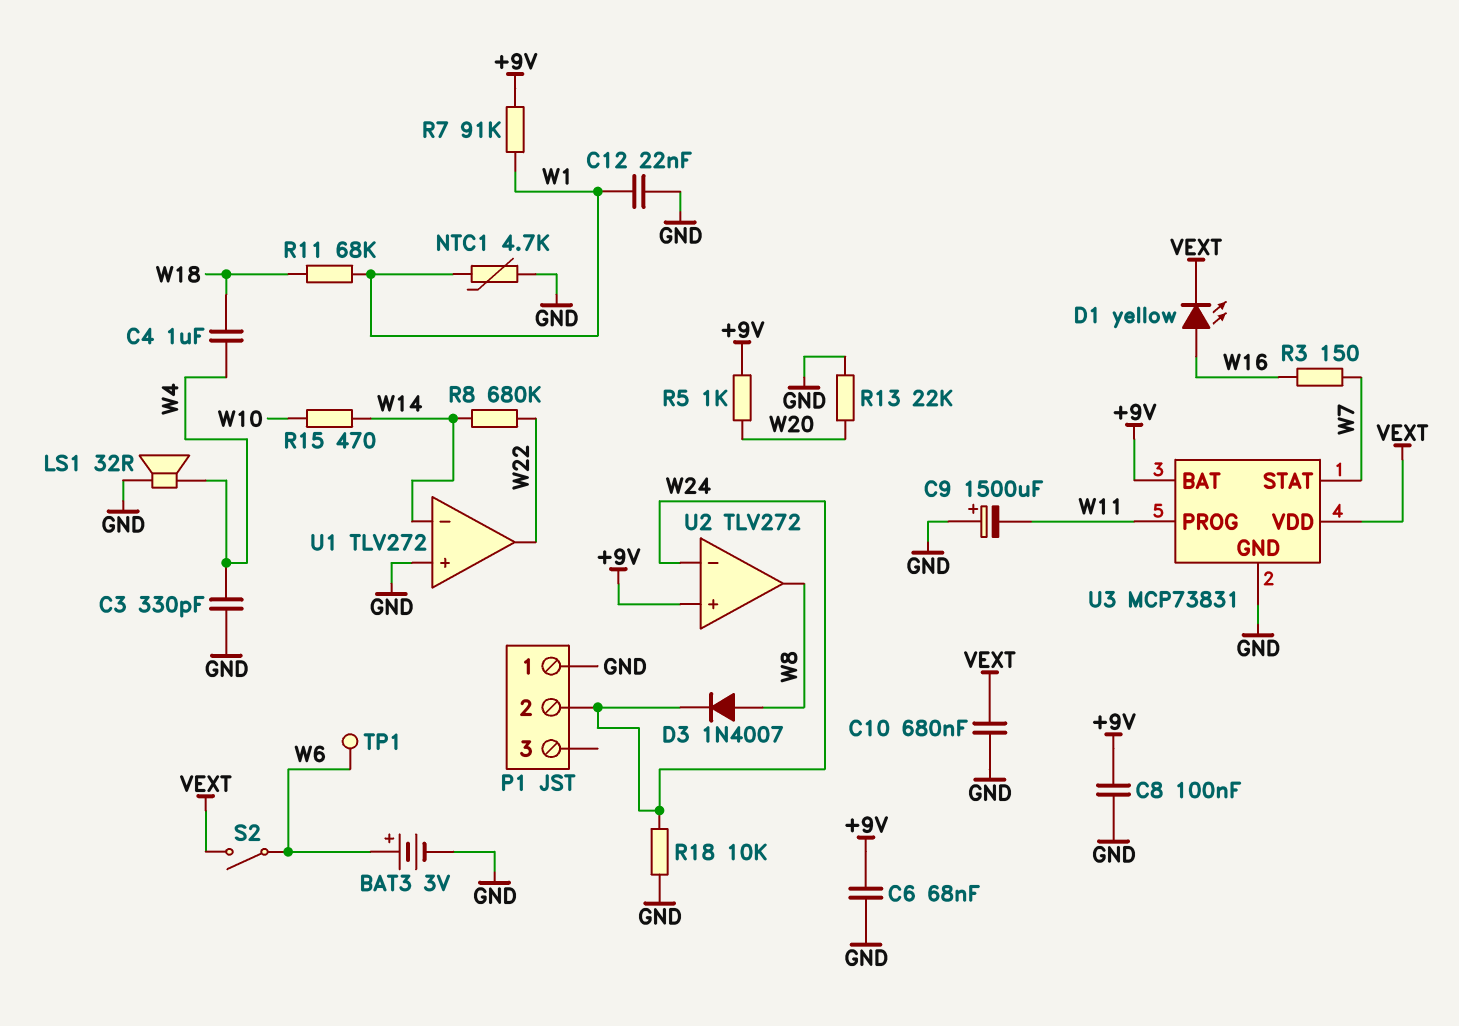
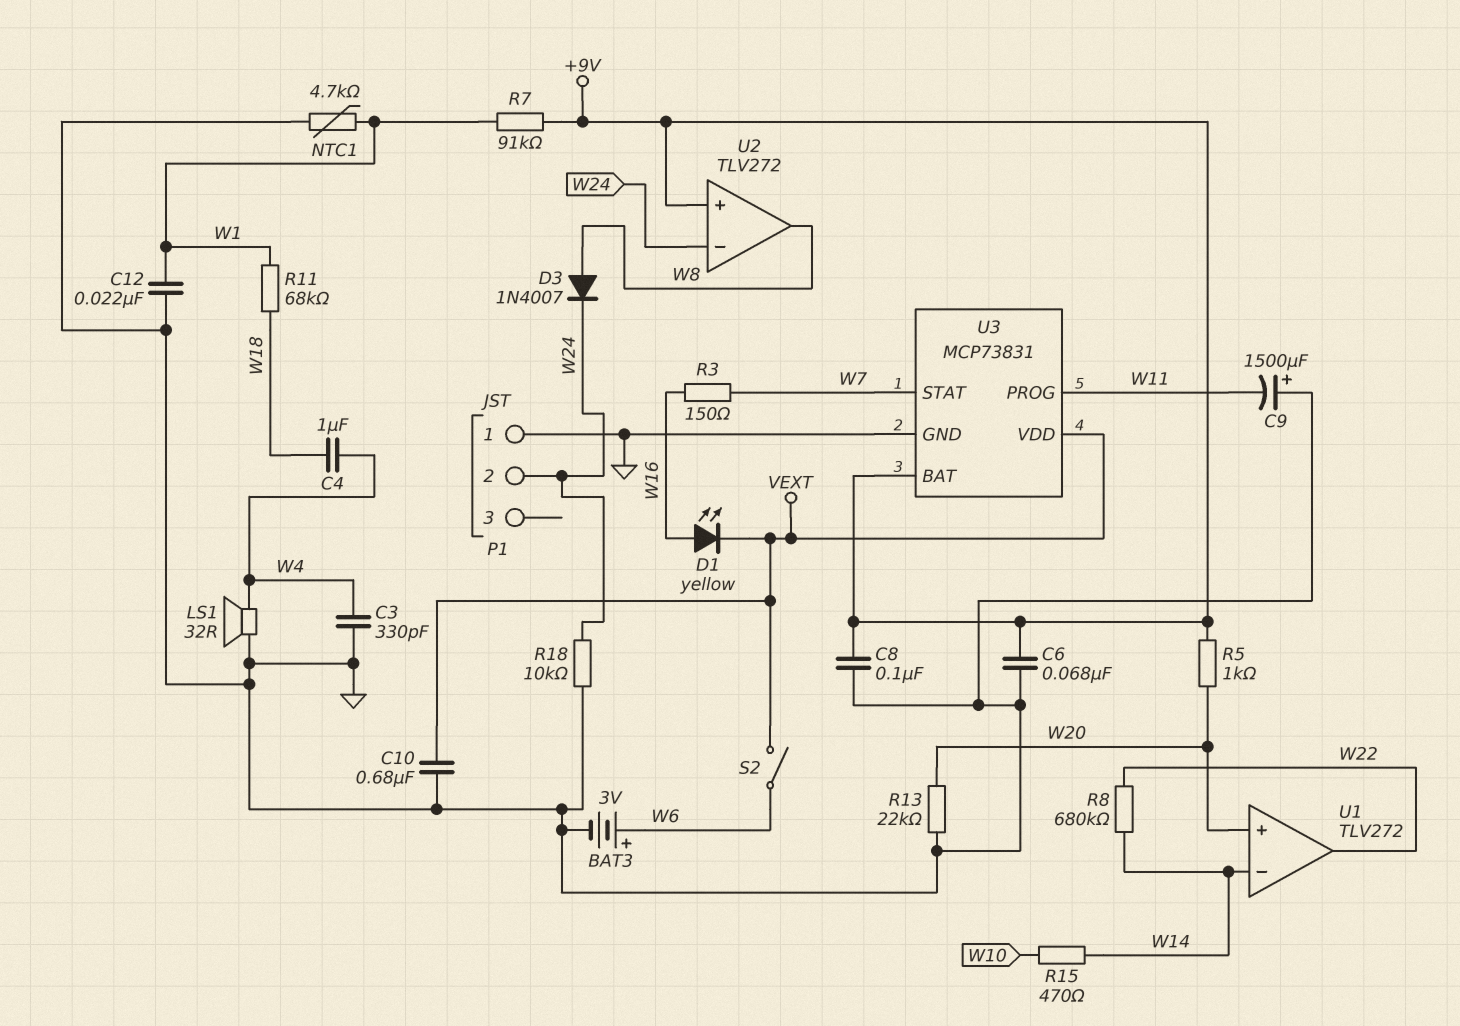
TP1: test point (W6) -> none
U1 pin in+: GND -> W20

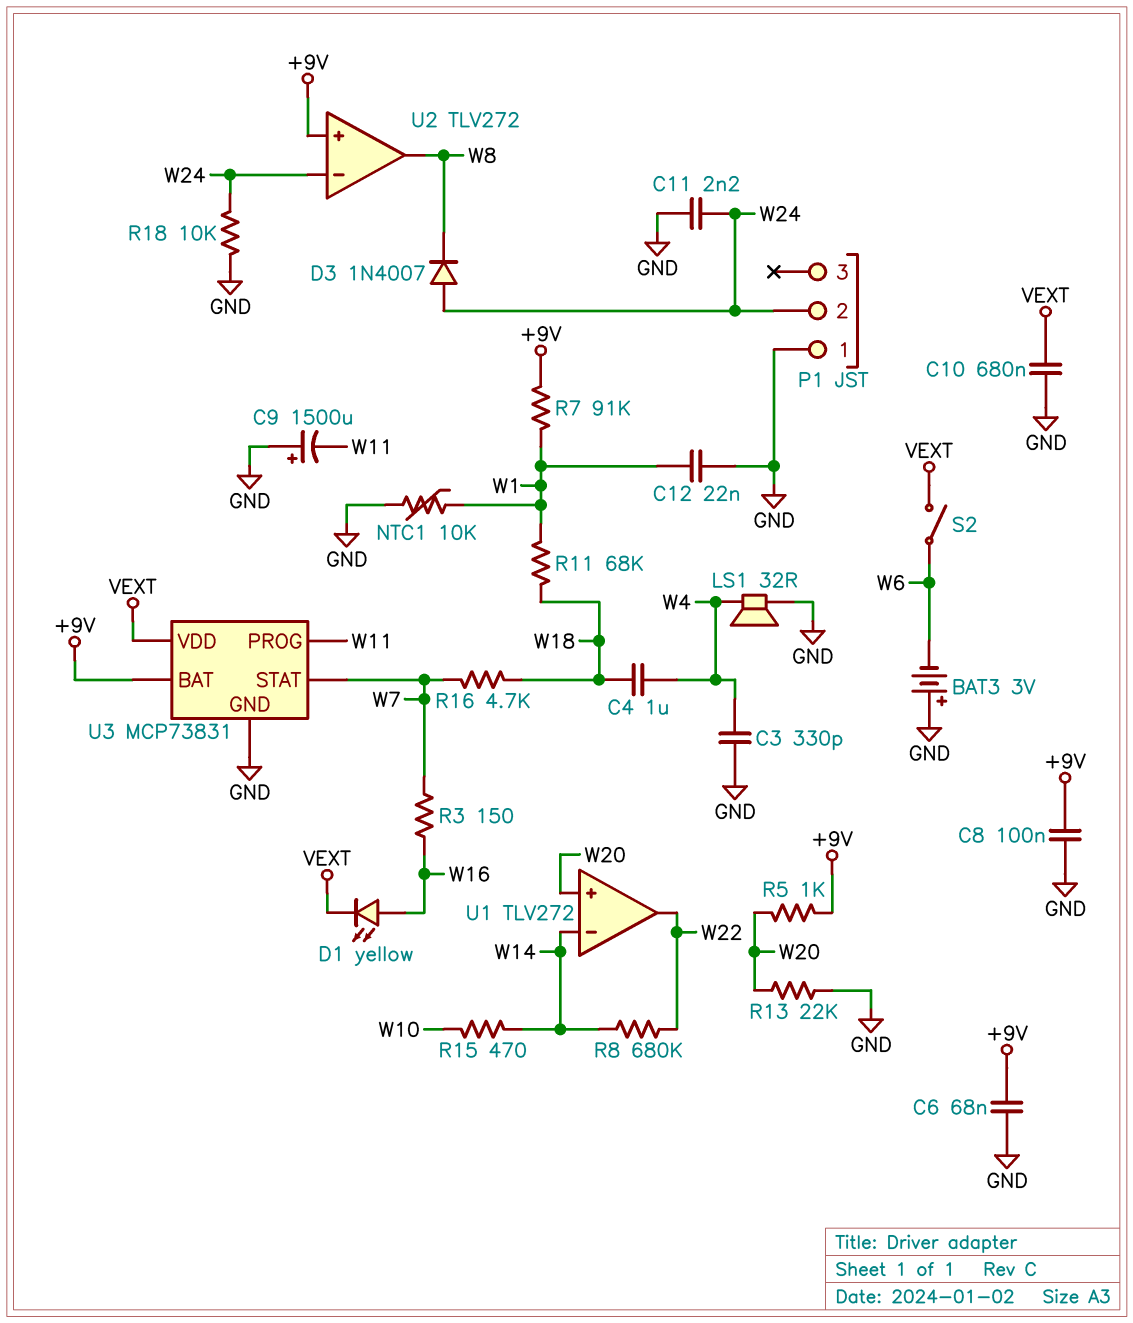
BAT3: 3V (plus W6, minus GND) -> 3V (plus GND, minus W6)
C11: none -> 2.2nF (GND, W24)
D3: diode 1N4007 (A W8, K W24) -> diode 1N4007 (A W24, K W8)
NTC1: 4.7k (GND, W1) -> 10k (GND, W1)
R16: none -> 4.7k (W7, W18)

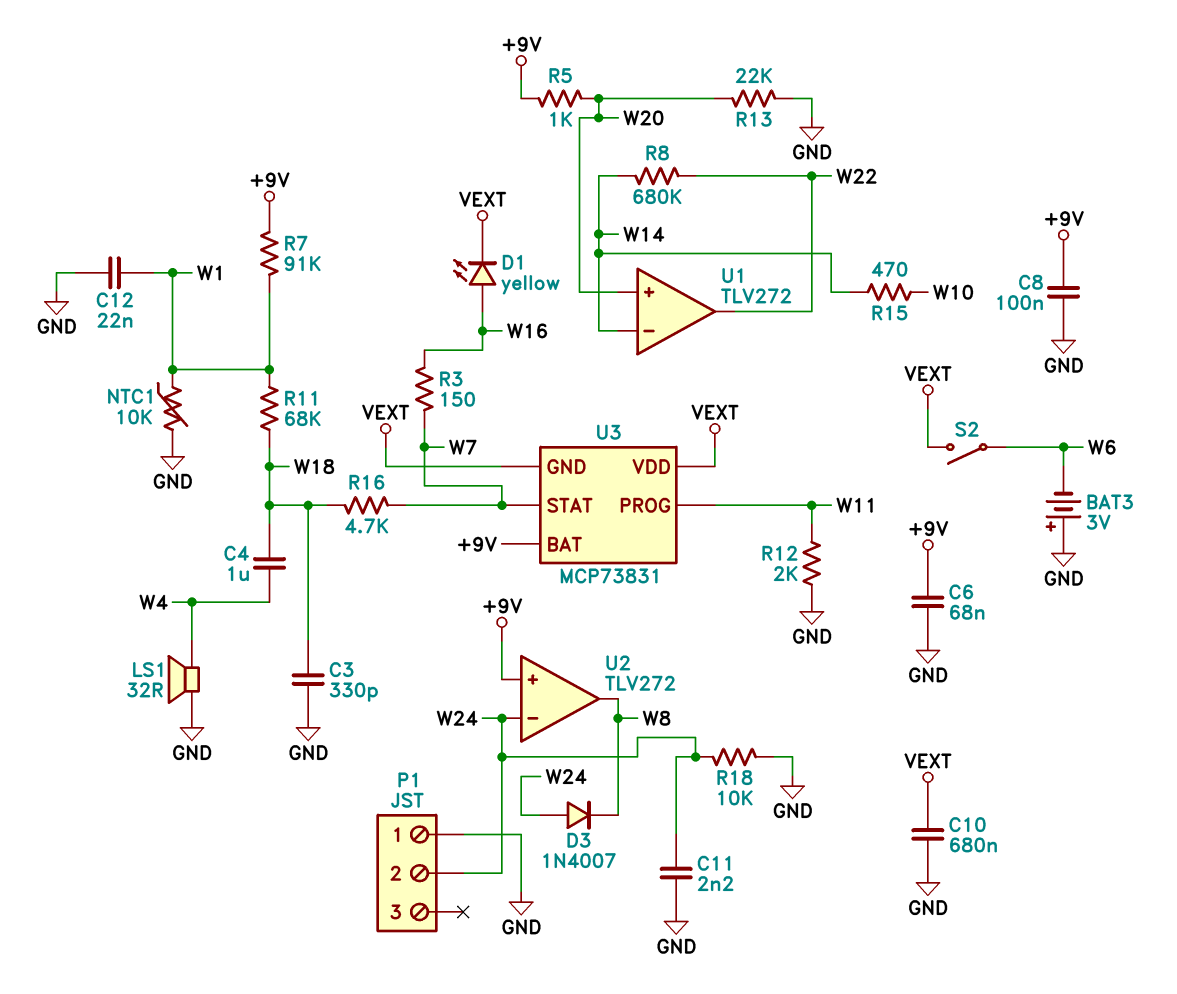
C3: 330pF (GND, W4) -> 330pF (GND, W18)
C9: 1500uF (plus GND, minus W11) -> none
R12: none -> 2k (GND, W11)
U3 pin GND: GND -> VEXT

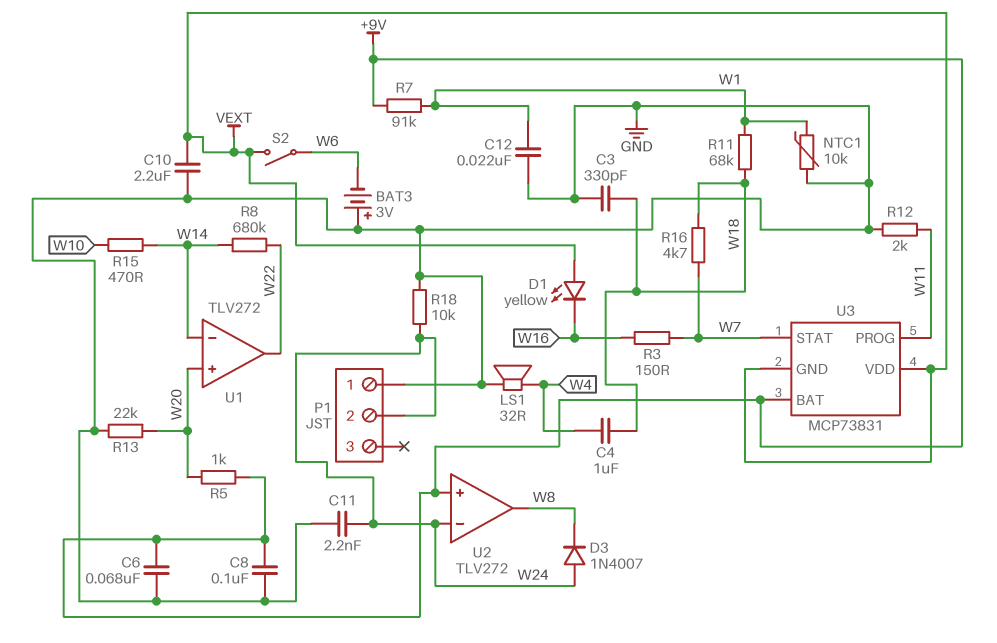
C10: 680nF (GND, VEXT) -> 2.2uF (GND, VEXT)
D1: LED yellow (A W16, K VEXT) -> LED yellow (A VEXT, K W16)

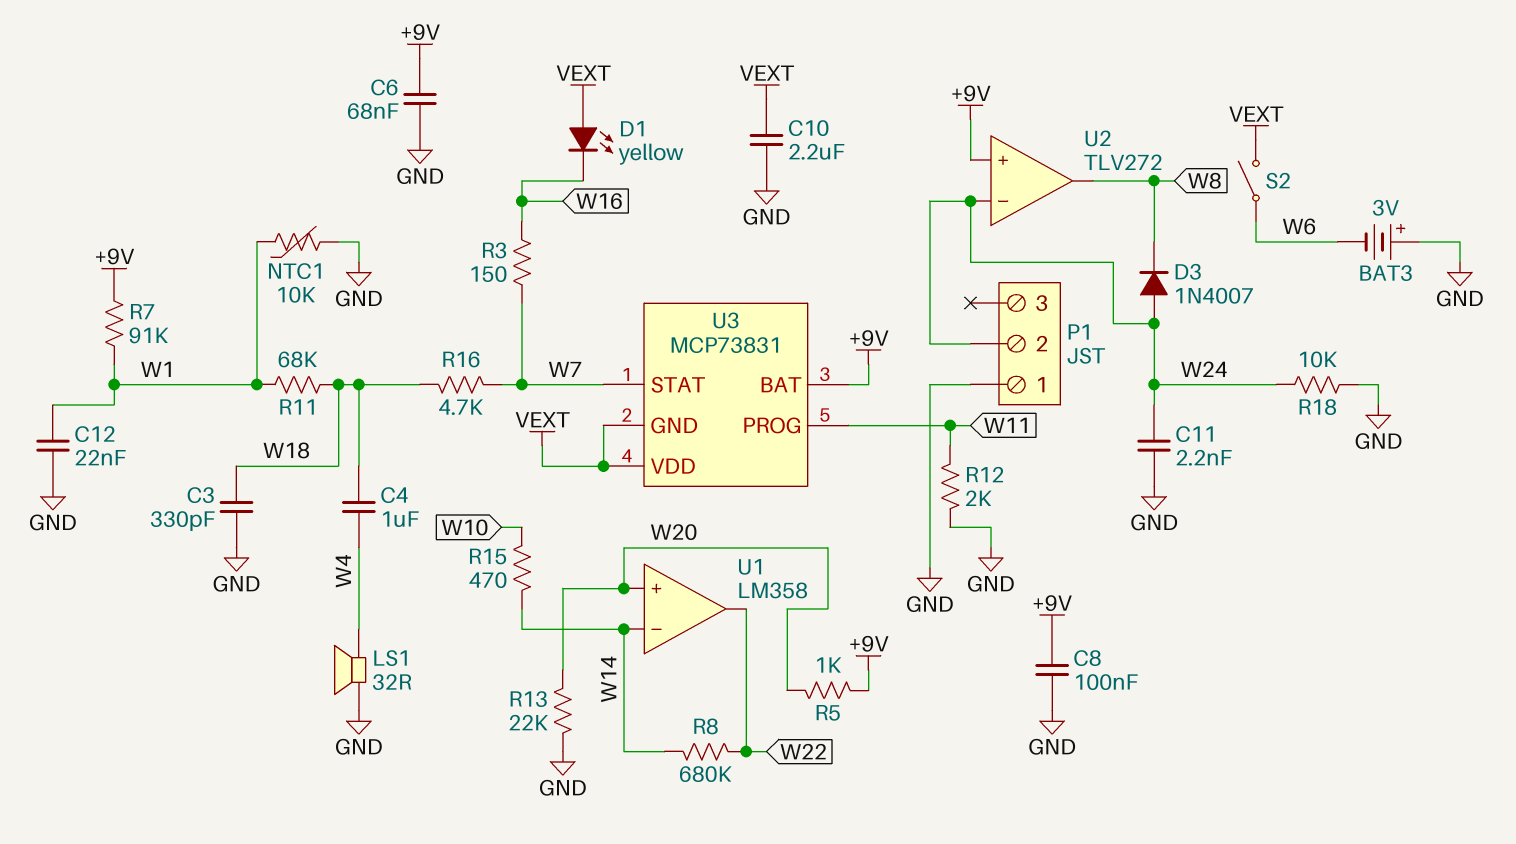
U1: TLV272 -> LM358

